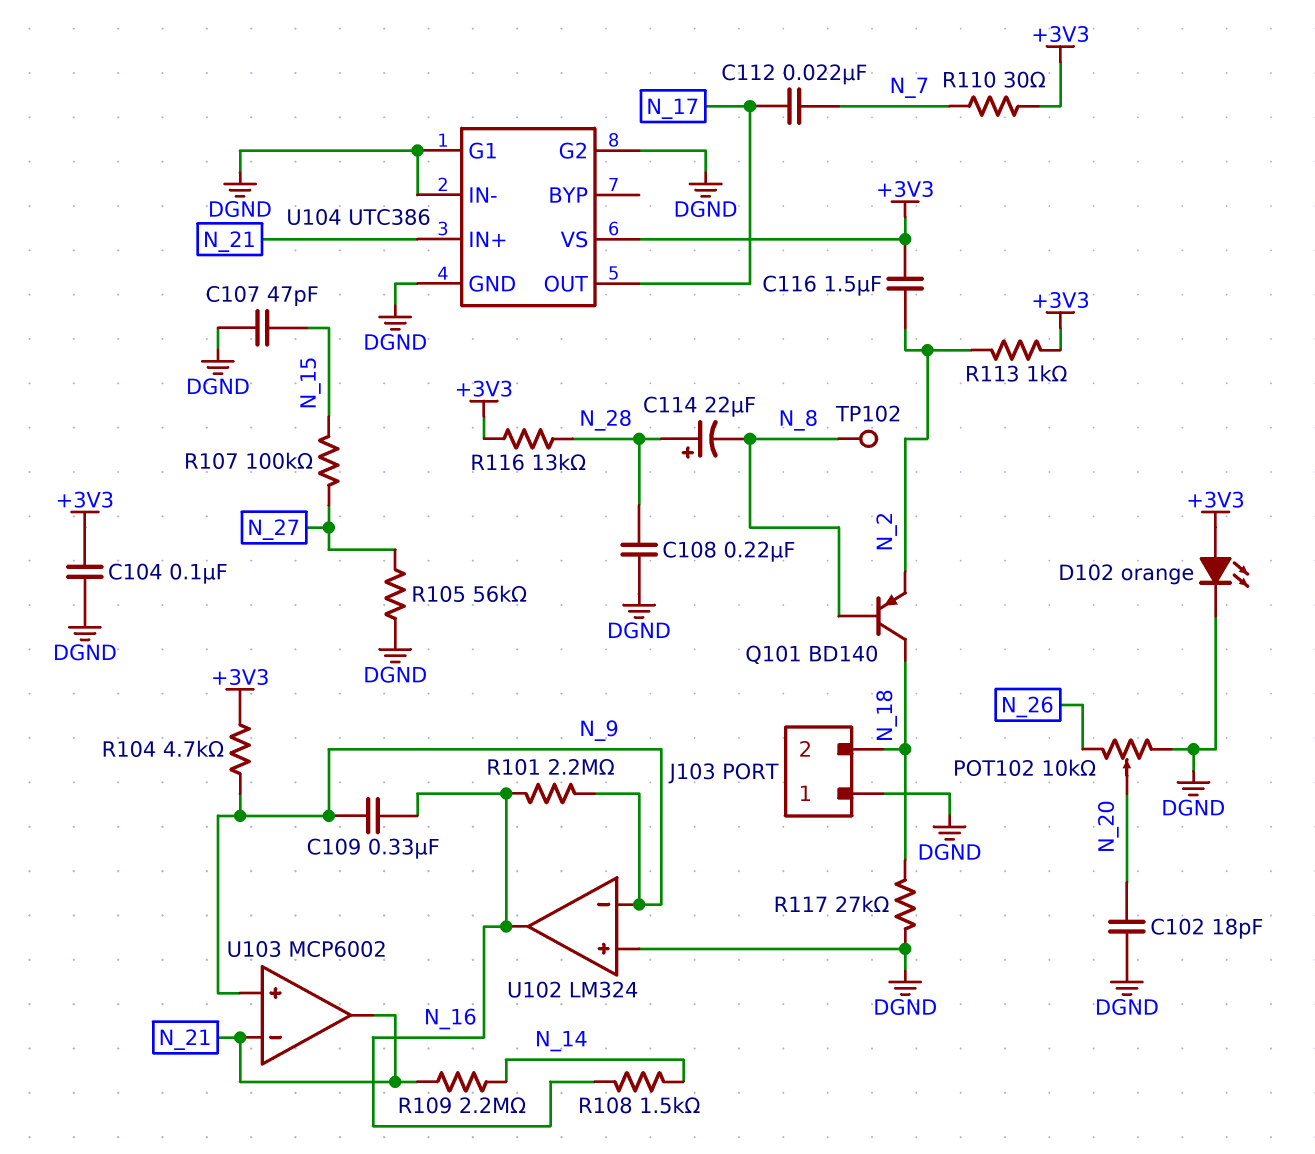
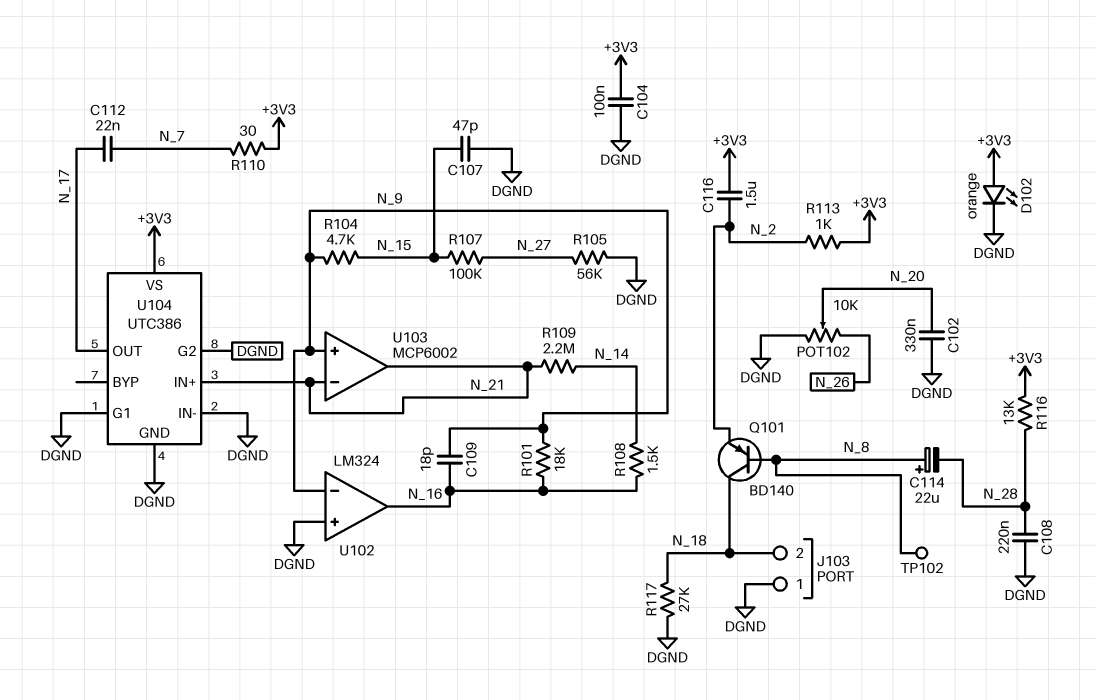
C102: 18pF (DGND, N_20) -> 330nF (DGND, N_20)
C109: 330nF (N_9, N_16) -> 18pF (N_9, N_16)
C114: 22uF (plus N_28, minus N_8) -> 22uF (plus N_8, minus N_28)
R101: 2.2M (N_9, N_16) -> 18k (N_9, N_16)
R104: 4.7k (+3V3, N_9) -> 4.7k (N_9, N_15)

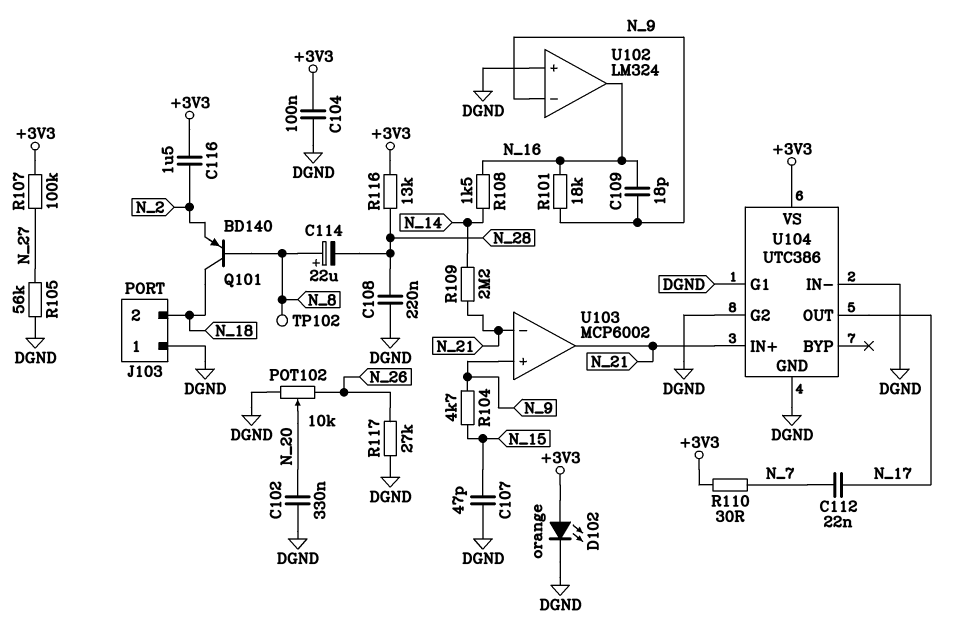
R107: 100k (N_15, N_27) -> 100k (+3V3, N_27)
R113: 1k (+3V3, N_2) -> none
R117: 27k (DGND, N_18) -> 27k (DGND, N_26)

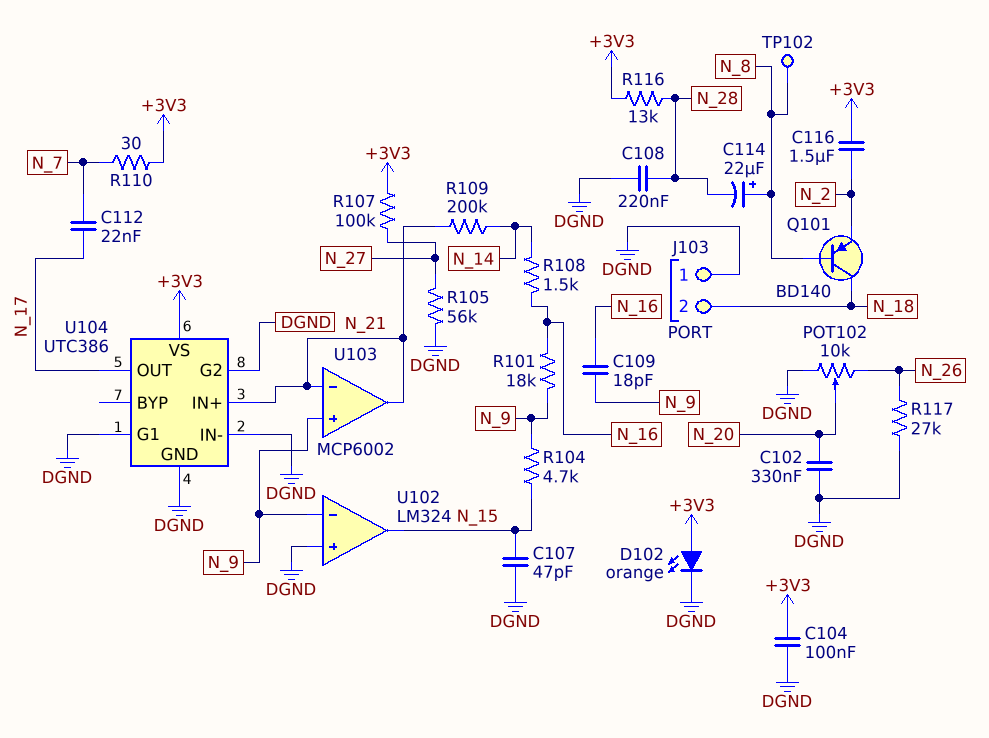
R109: 2.2M (N_14, N_21) -> 200k (N_14, N_21)
U102 pin out: N_16 -> N_15

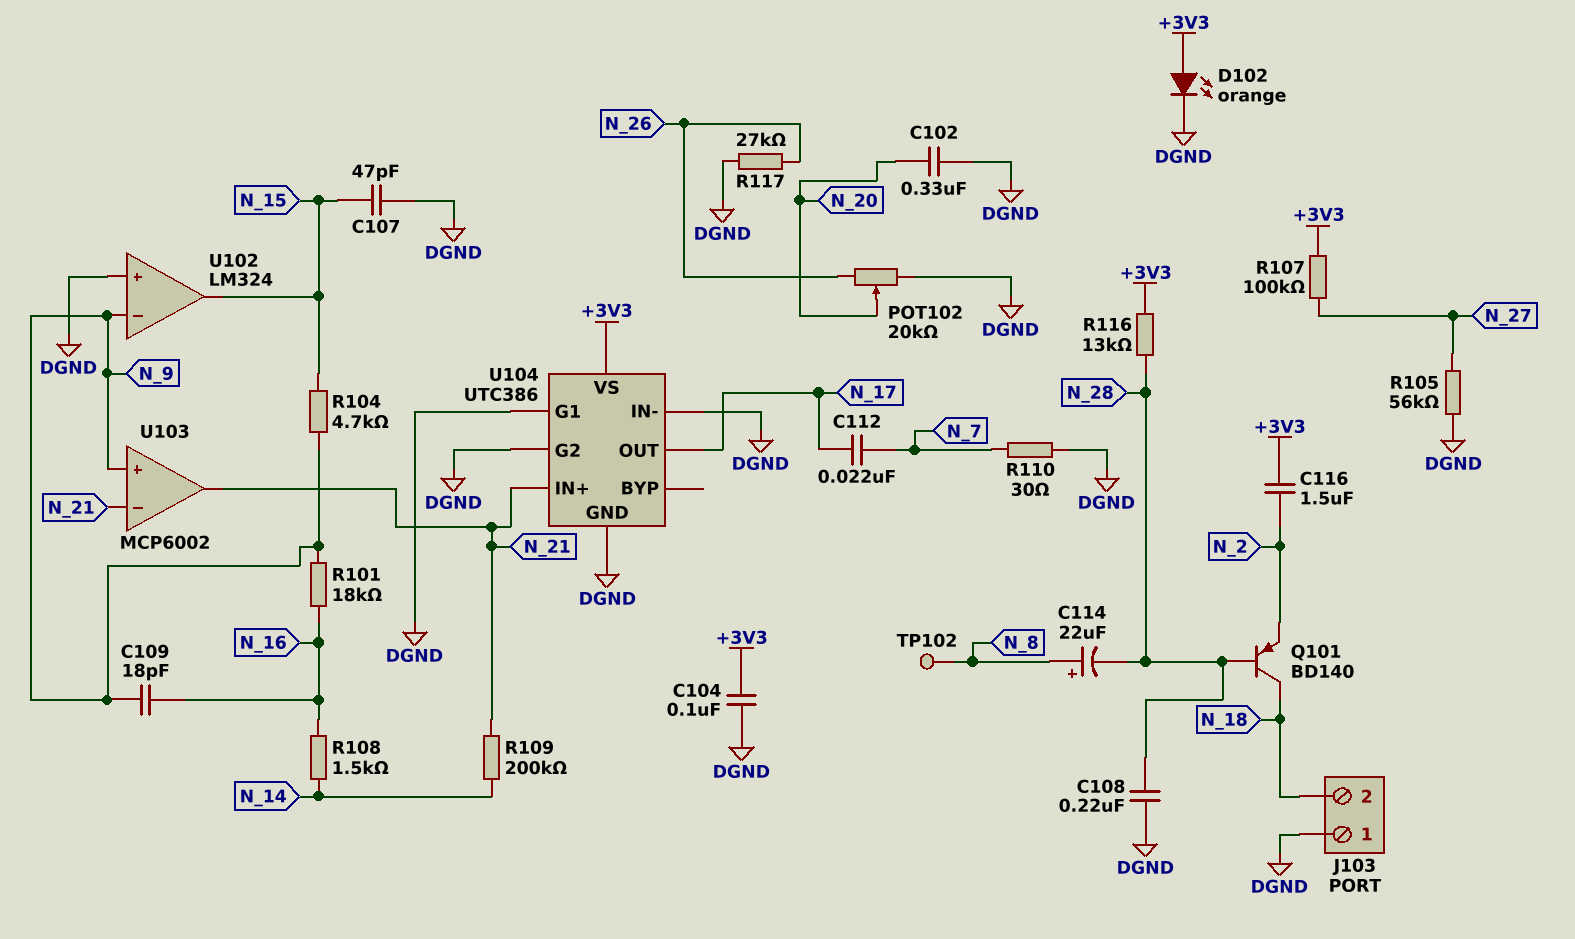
POT102: 10k (DGND, N_26, wiper N_20) -> 20k (DGND, N_26, wiper N_20)
Q101: PNP BD140 (B N_8, C N_18, E N_2) -> PNP BD140 (B N_28, C N_18, E N_2)
R110: 30 (+3V3, N_7) -> 30 (DGND, N_7)

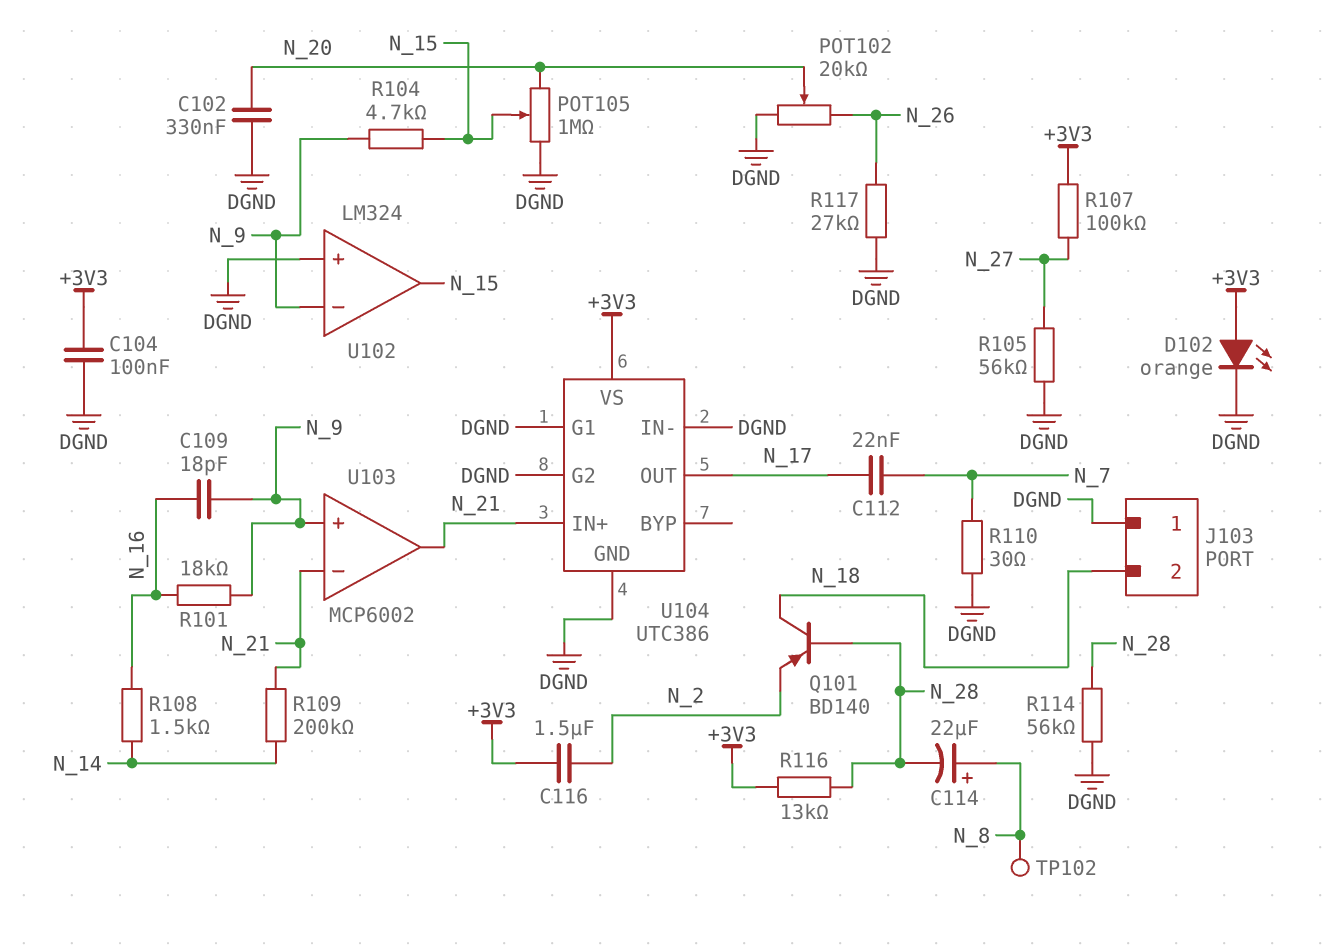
C107: 47pF (DGND, N_15) -> none
C108: 220nF (DGND, N_28) -> none
POT105: none -> 1M (DGND, N_20, wiper N_15)
R114: none -> 56k (DGND, N_28)

